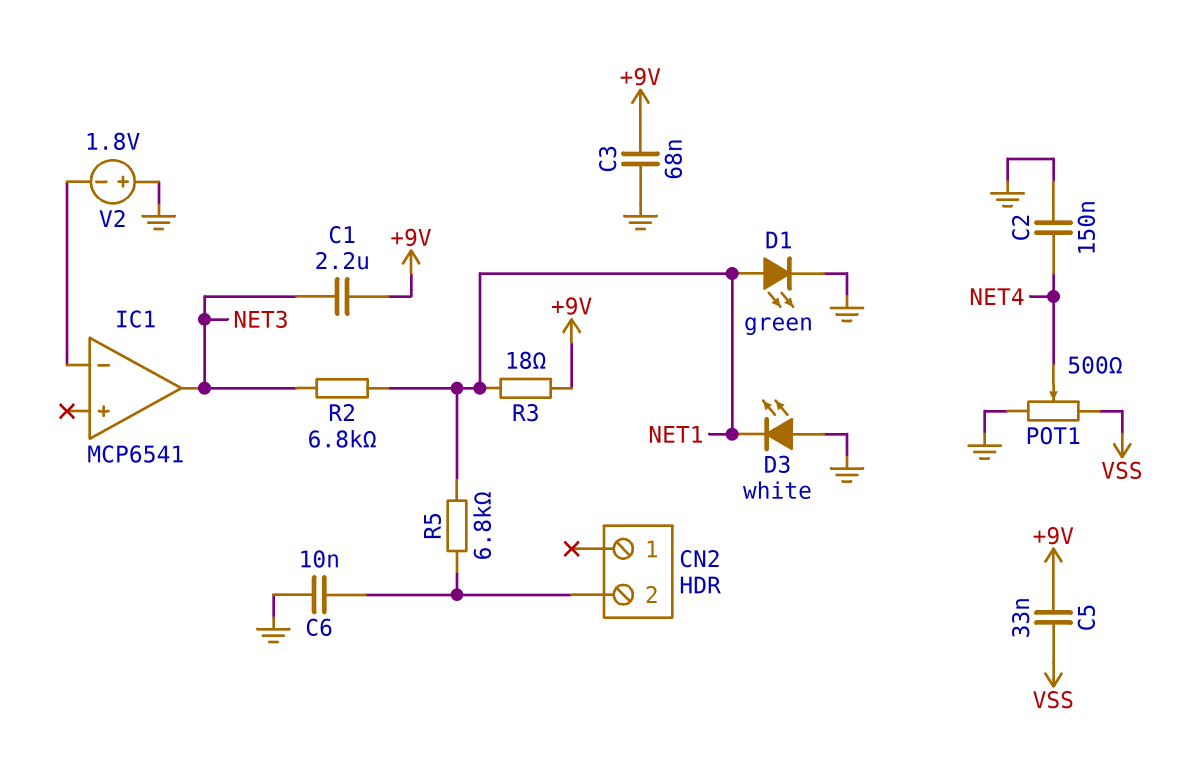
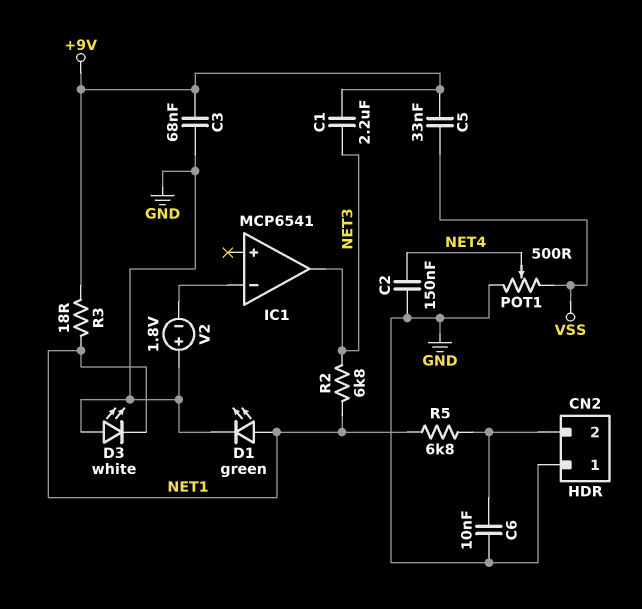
CN2 pin 1: none -> GND

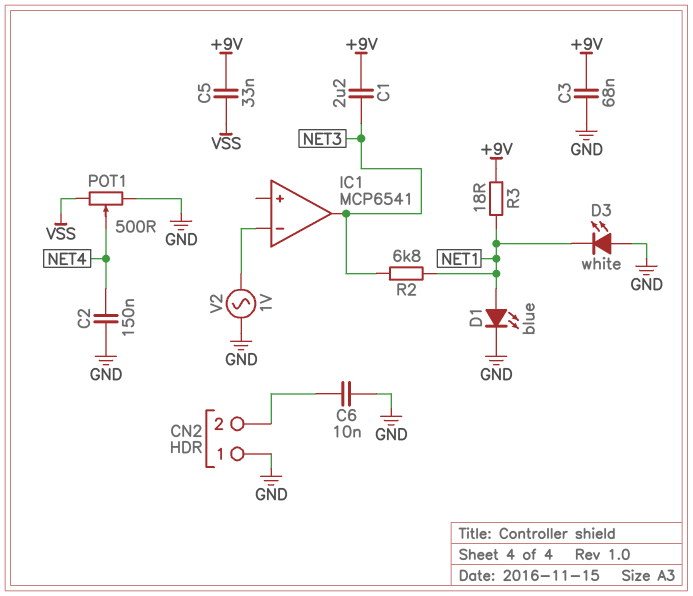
D1: LED green (A NET1, K GND) -> LED blue (A NET1, K GND)
R5: 6.8k (CN2/2, NET1) -> none
V2: 1.8V (plus GND, minus IC1/in-) -> AC 1V (GND, IC1/in-)

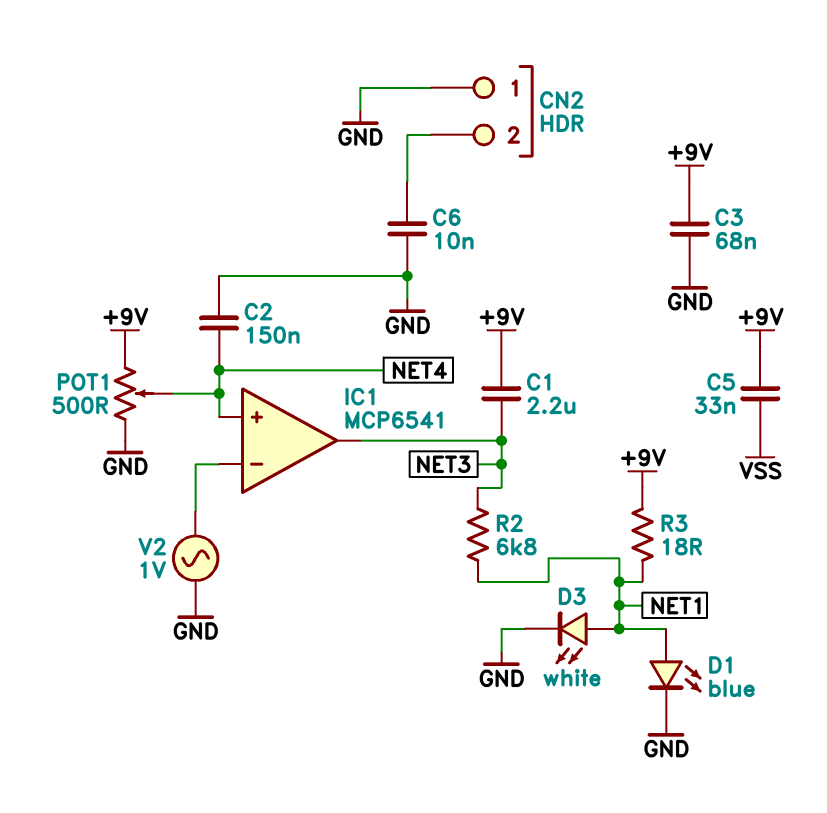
D3: LED white (A GND, K NET1) -> LED white (A NET1, K GND)
IC1 pin in+: none -> NET4
POT1: 500 (GND, VSS, wiper NET4) -> 500 (+9V, GND, wiper NET4)

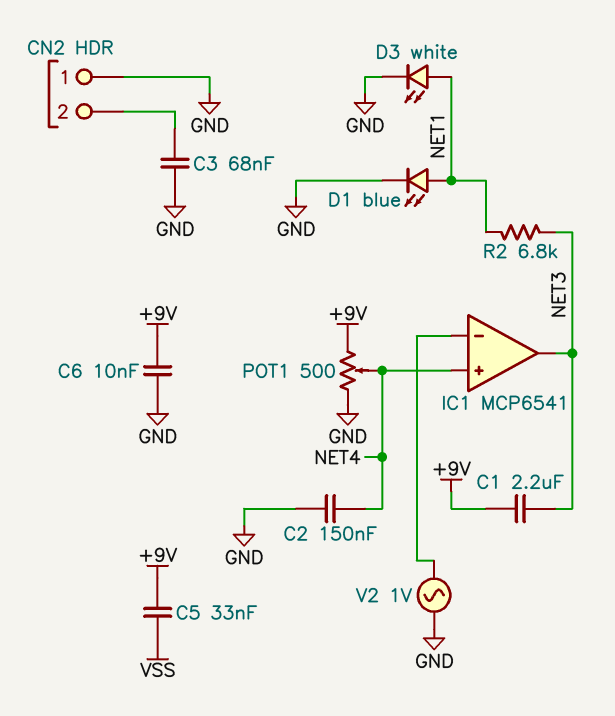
C3: 68nF (+9V, GND) -> 68nF (CN2/2, GND)
C6: 10nF (CN2/2, GND) -> 10nF (+9V, GND)
R3: 18 (+9V, NET1) -> none

